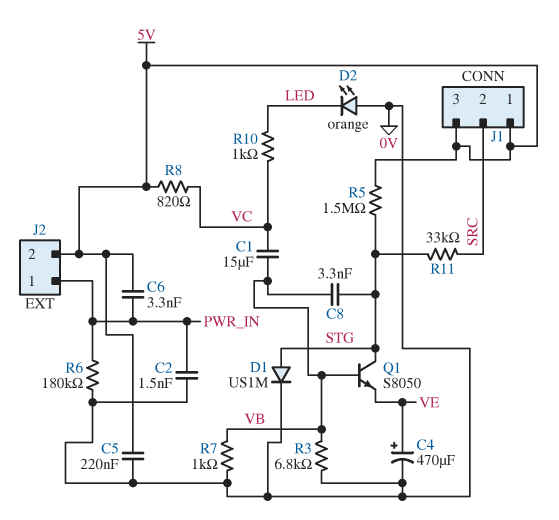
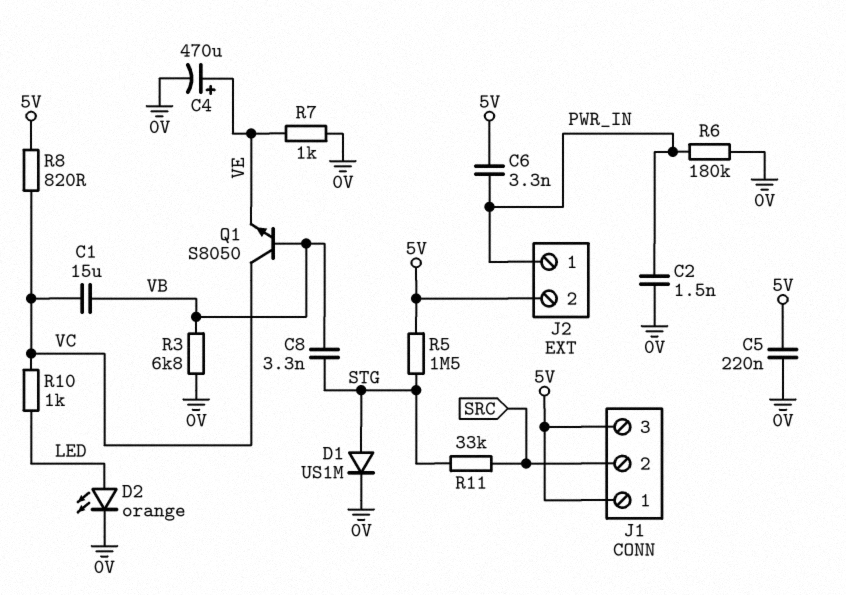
D2: LED orange (A 0V, K LED) -> LED orange (A LED, K 0V)
Q1: NPN S8050 (B VB, C STG, E VE) -> NPN S8050 (B VB, C VC, E VE)
R7: 1k (0V, VB) -> 1k (0V, VE)

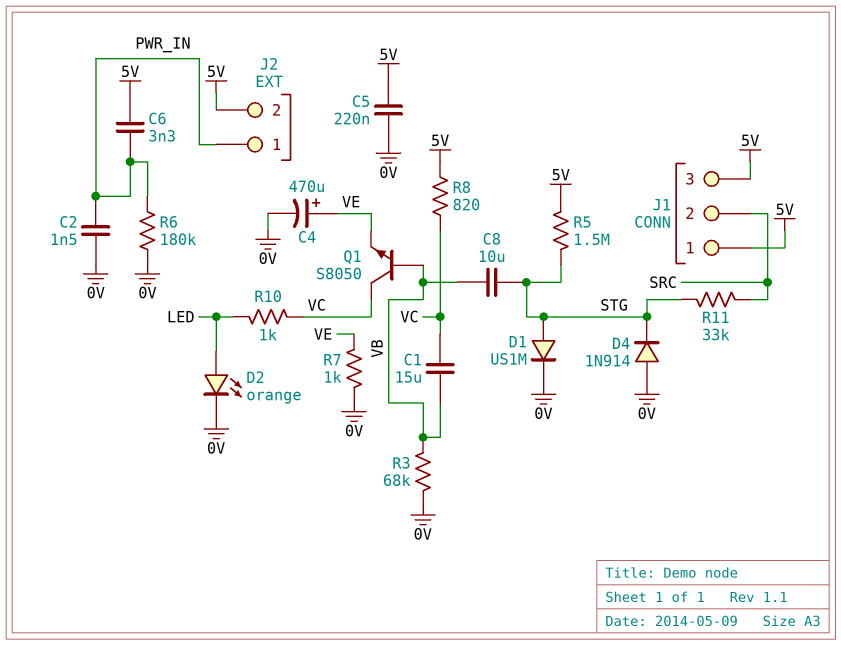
C8: 3.3nF (STG, VB) -> 10uF (STG, VB)
D4: none -> diode 1N914 (A 0V, K STG)
R3: 6.8k (0V, VB) -> 68k (0V, VB)

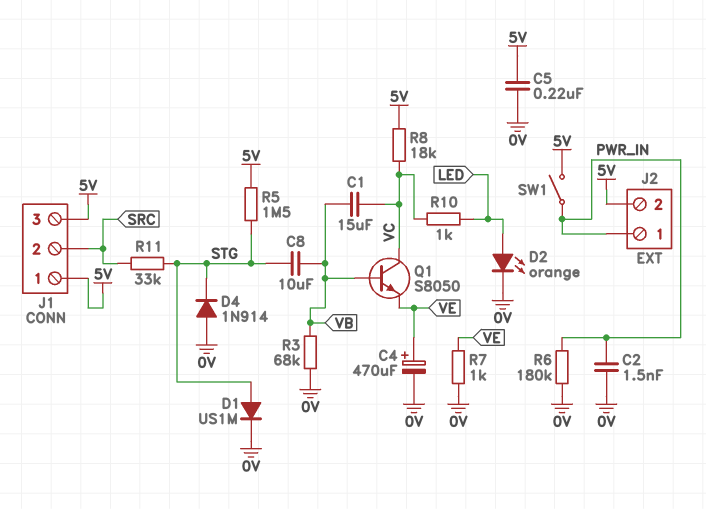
C6: 3.3nF (5V, PWR_IN) -> none
R8: 820 (5V, VC) -> 18k (5V, VC)
SW1: none -> switch (5V, PWR_IN)

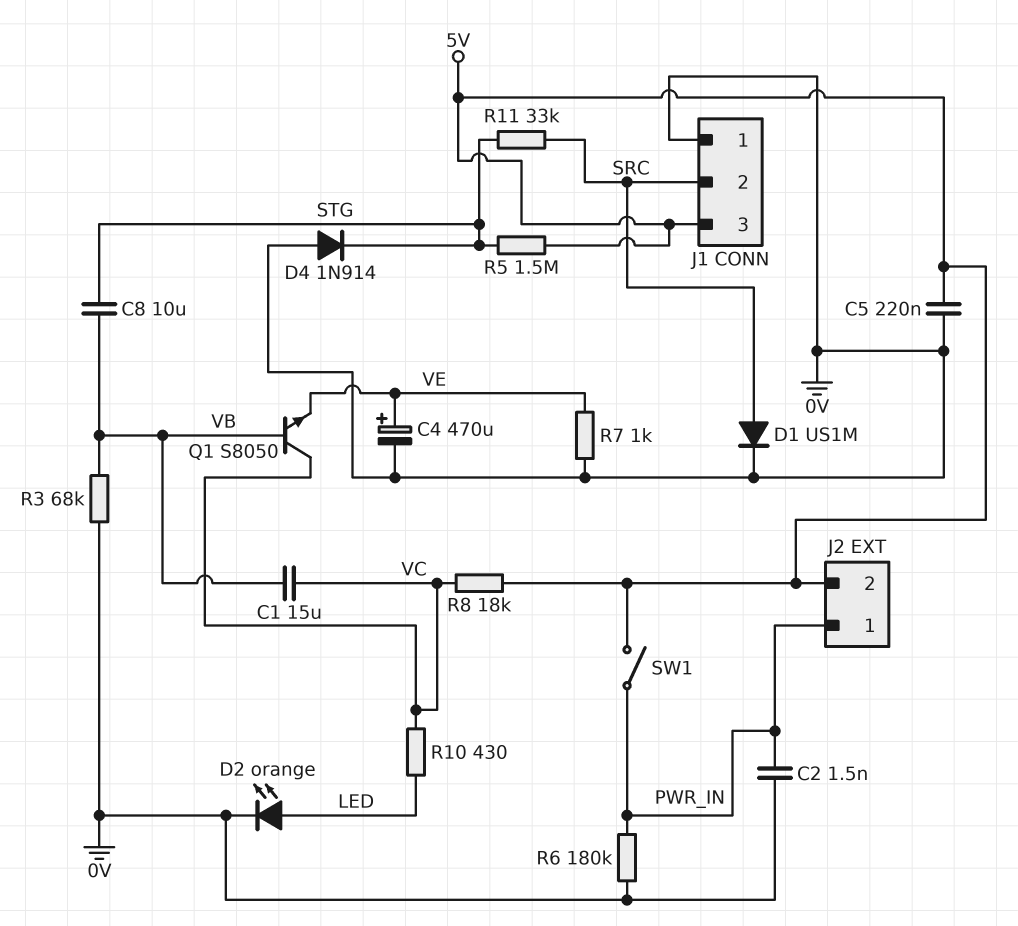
D1: diode US1M (A STG, K 0V) -> diode US1M (A SRC, K 0V)
J1 pin 1: 5V -> 0V
R10: 1k (LED, VC) -> 430 (LED, VC)

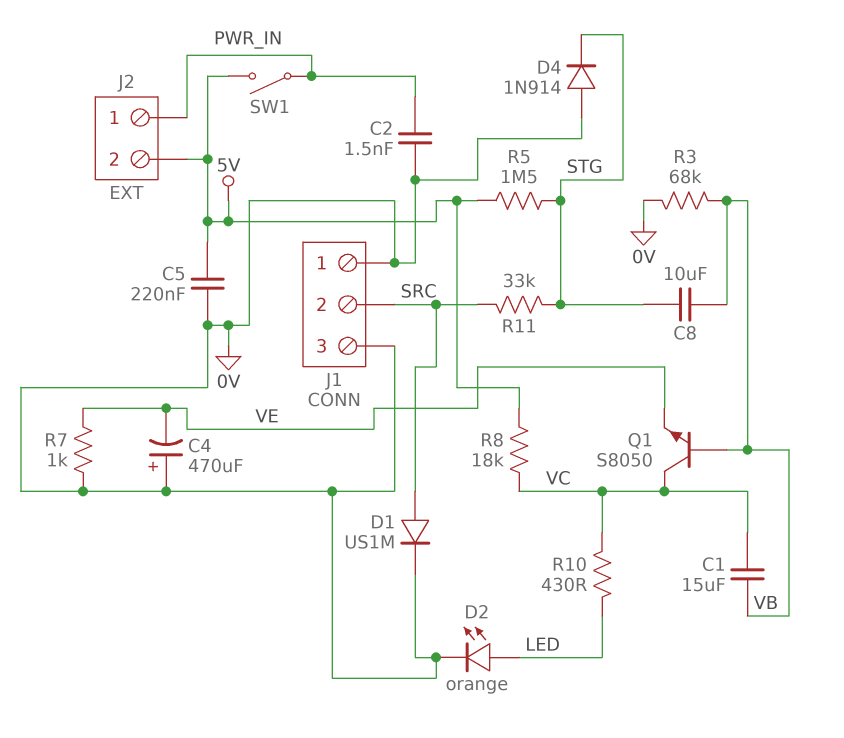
C4: 470uF (plus VE, minus 0V) -> 470uF (plus 0V, minus VE)
J1 pin 3: 5V -> 0V
R6: 180k (0V, PWR_IN) -> none

